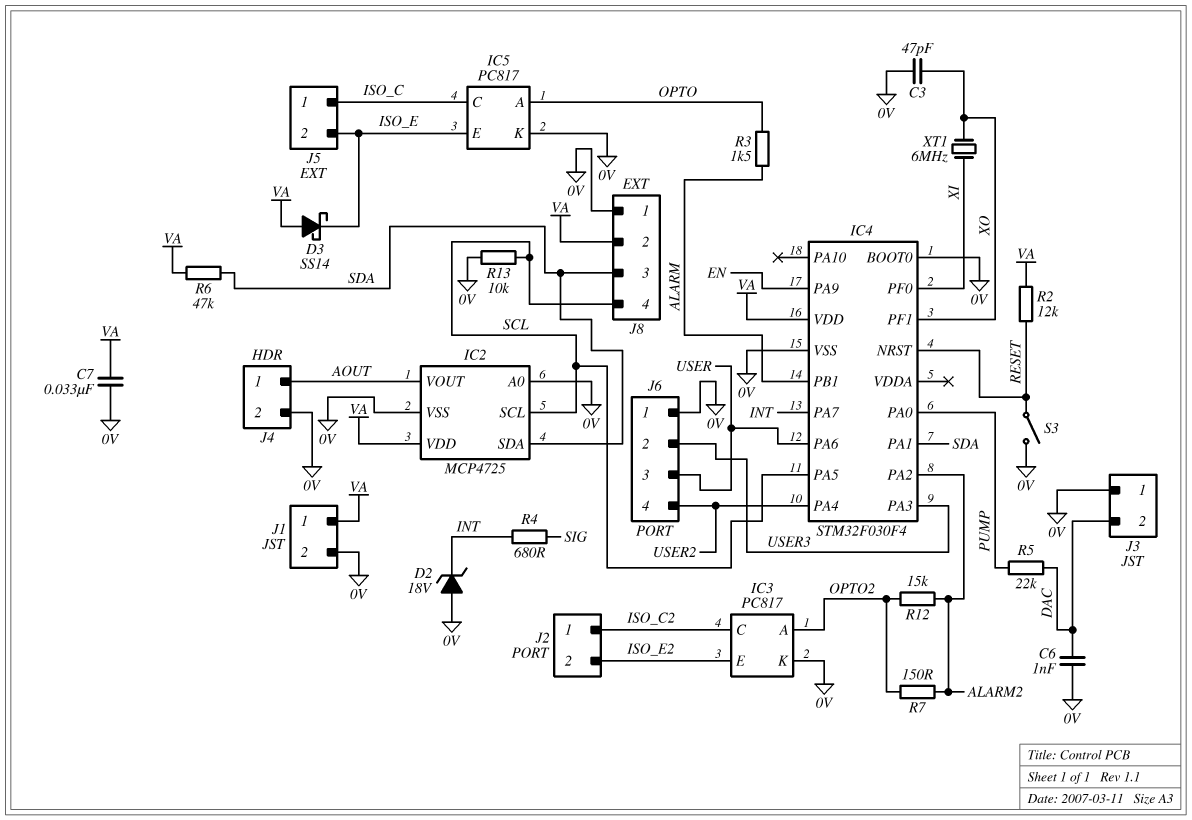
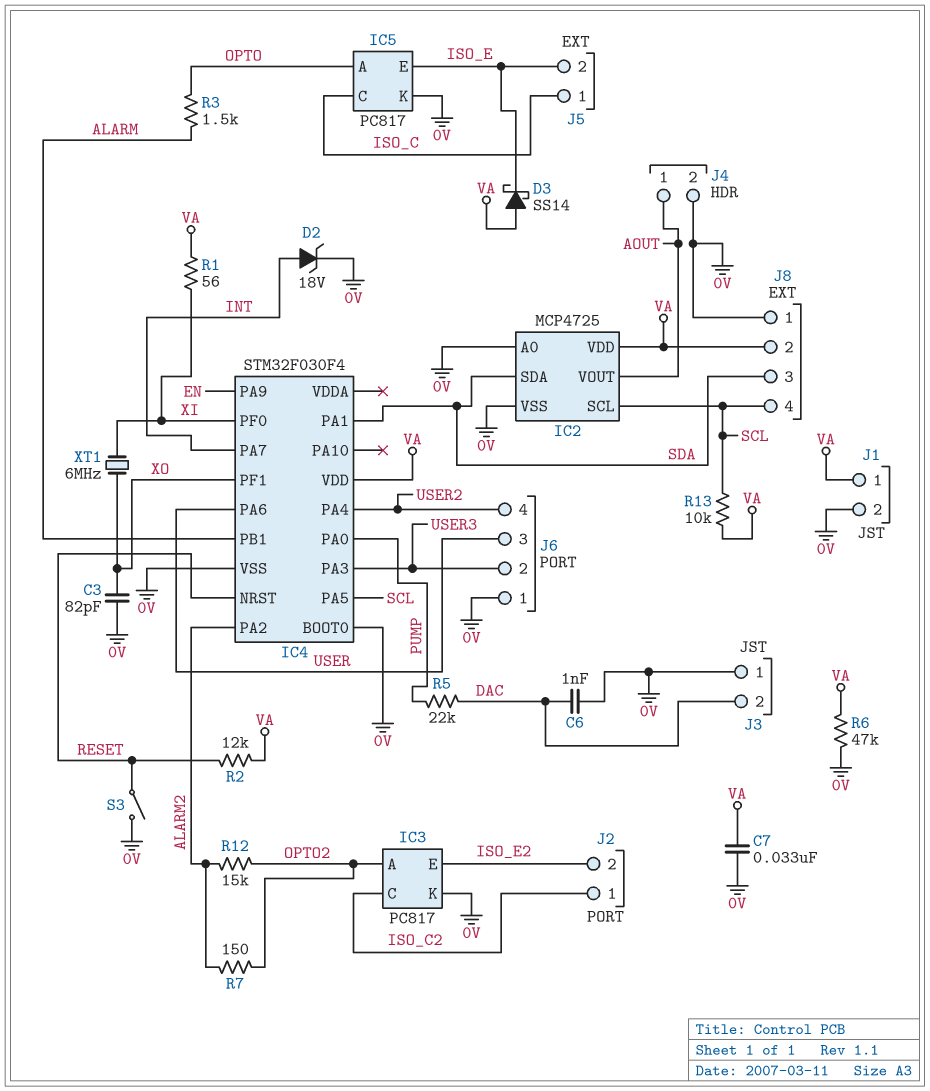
C3: 47pF (0V, XO) -> 82pF (0V, XO)
D2: zener 18V (A 0V, K INT) -> zener 18V (A INT, K 0V)
R1: none -> 56 (VA, XI)
R4: 680 (INT, SIG) -> none
R6: 47k (SDA, VA) -> 47k (0V, VA)
R13: 10k (0V, SCL) -> 10k (SCL, VA)

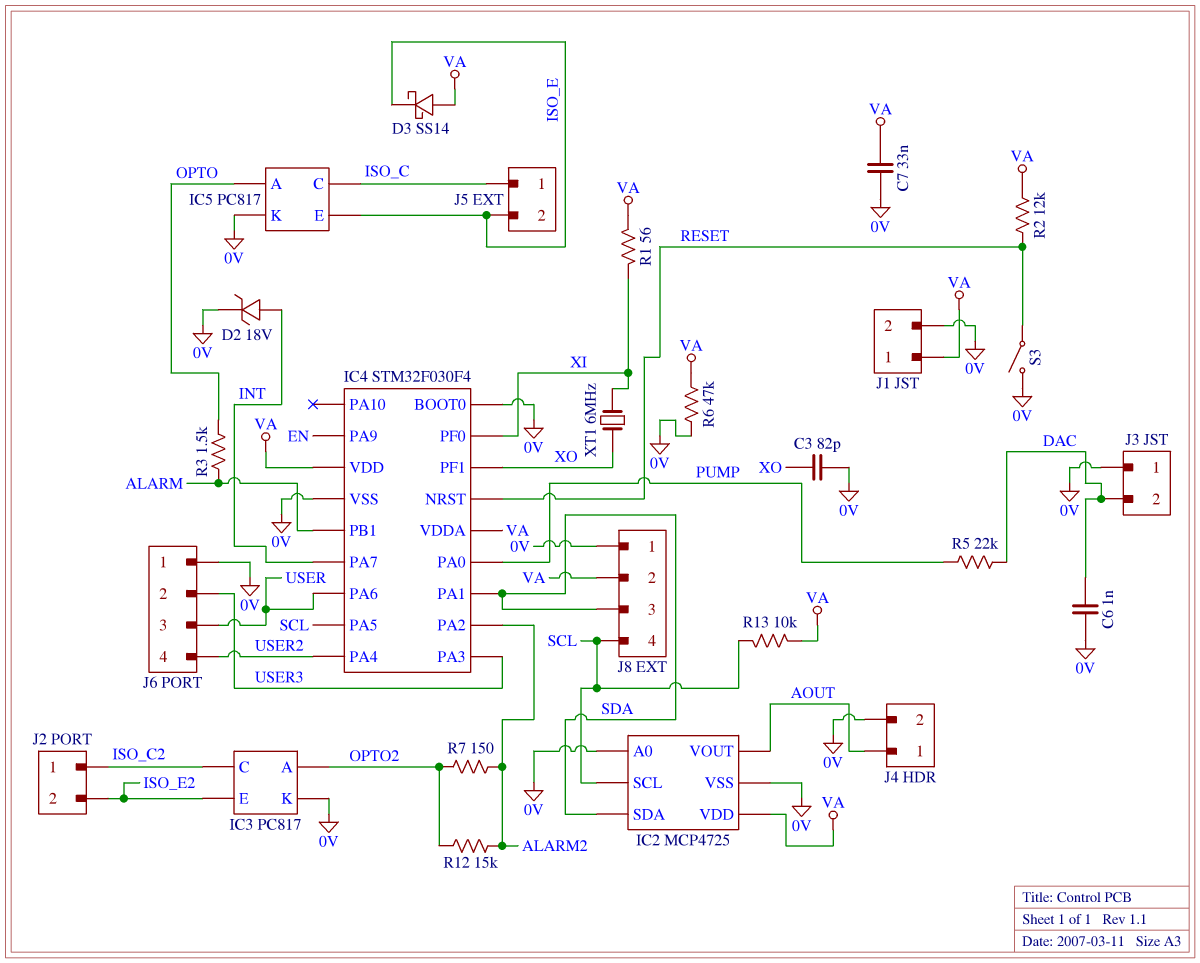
IC4 pin VDDA: none -> VA

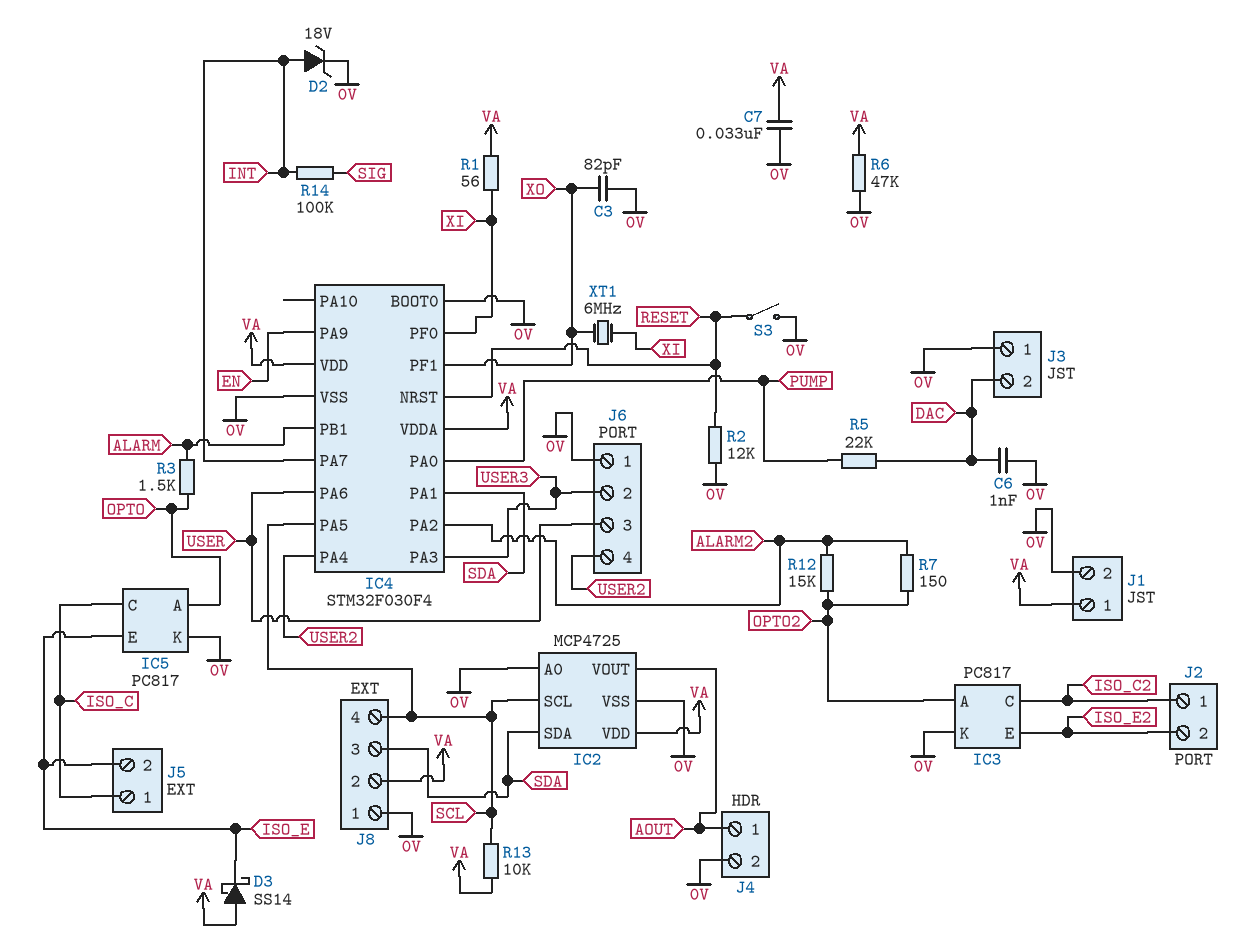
R2: 12k (RESET, VA) -> 12k (0V, RESET)
R14: none -> 100k (INT, SIG)

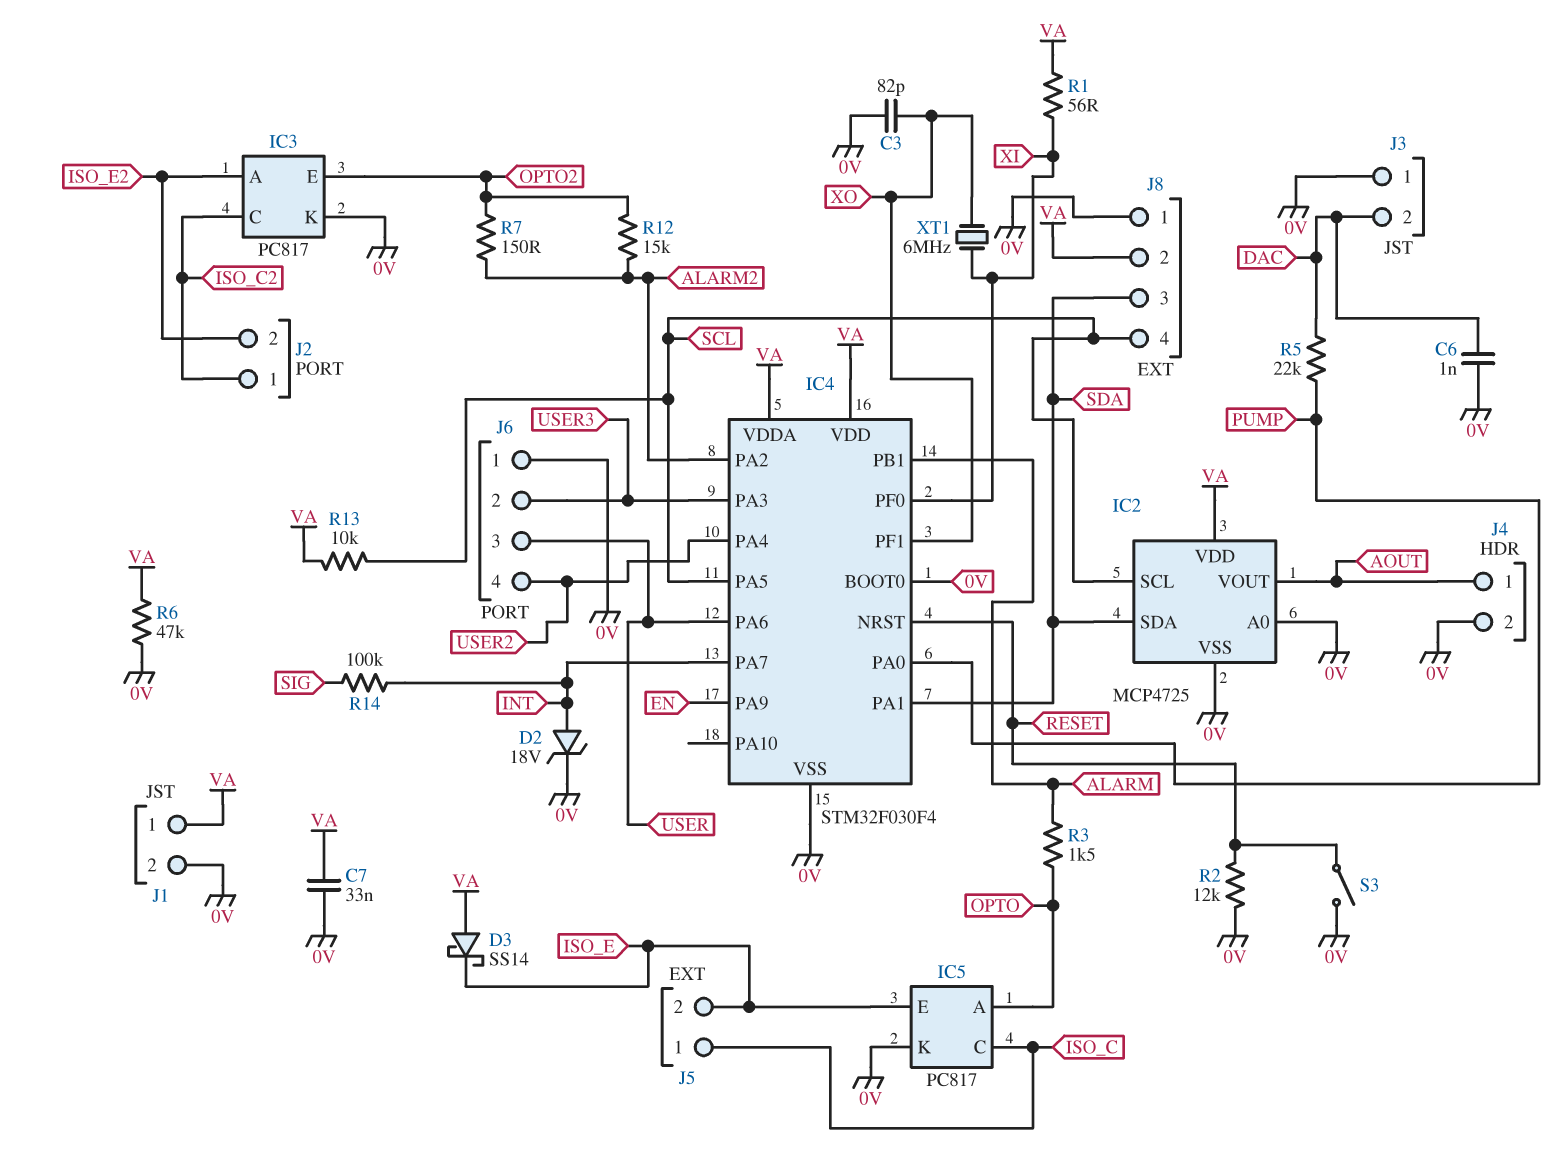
IC3 pin A: OPTO2 -> ISO_E2
IC3 pin E: ISO_E2 -> OPTO2

